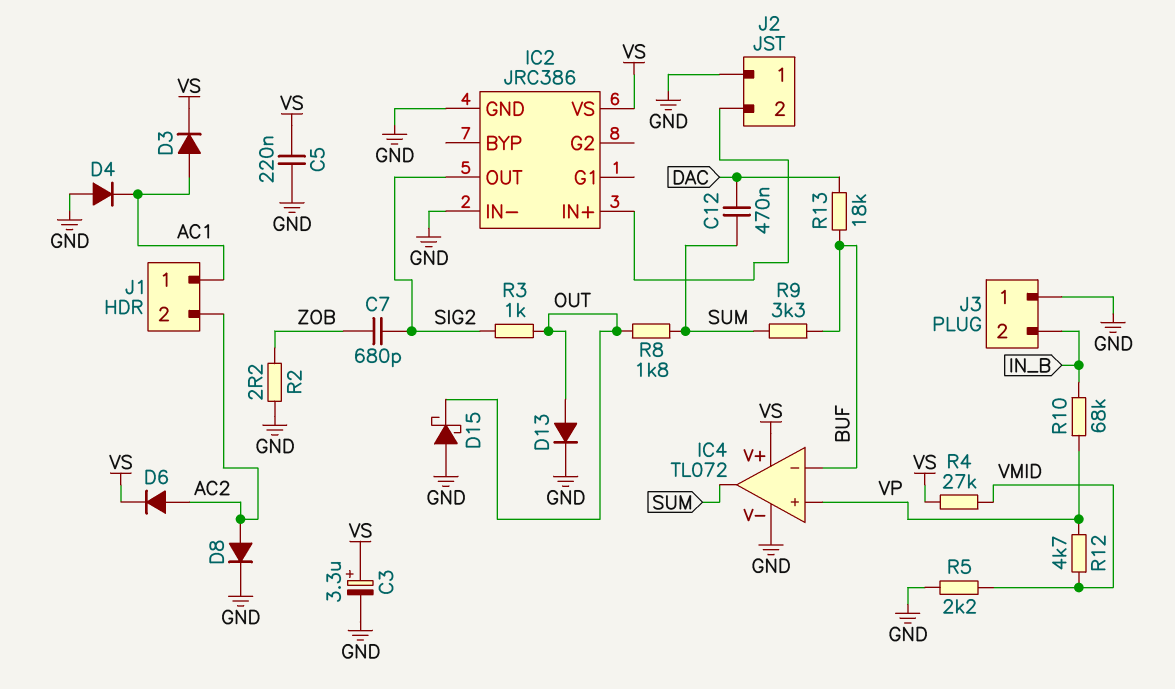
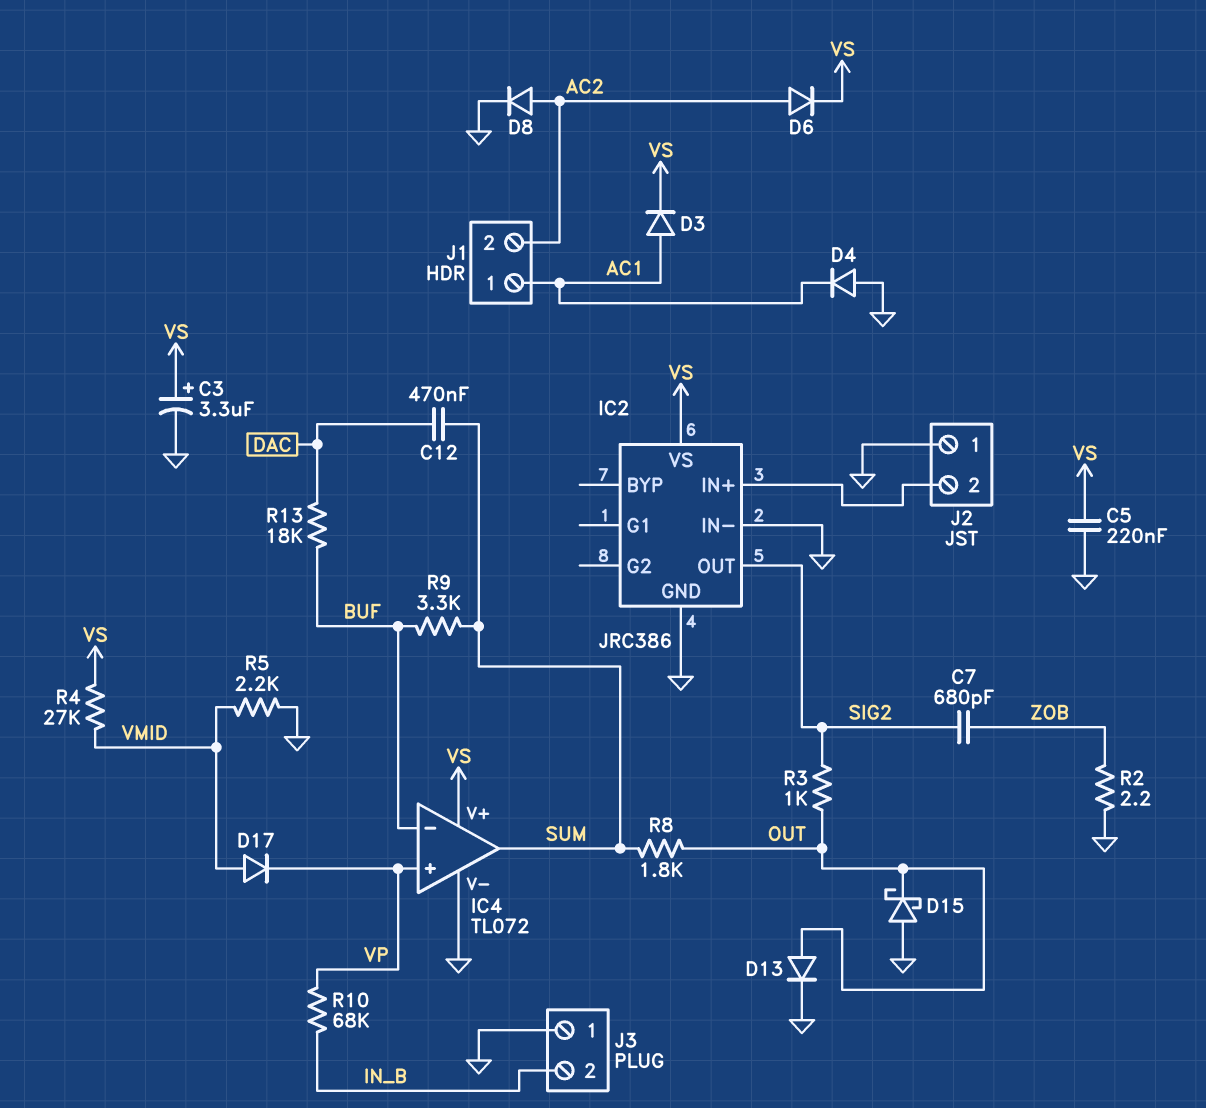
D17: none -> diode (A VMID, K VP)
R12: 4.7k (VMID, VP) -> none

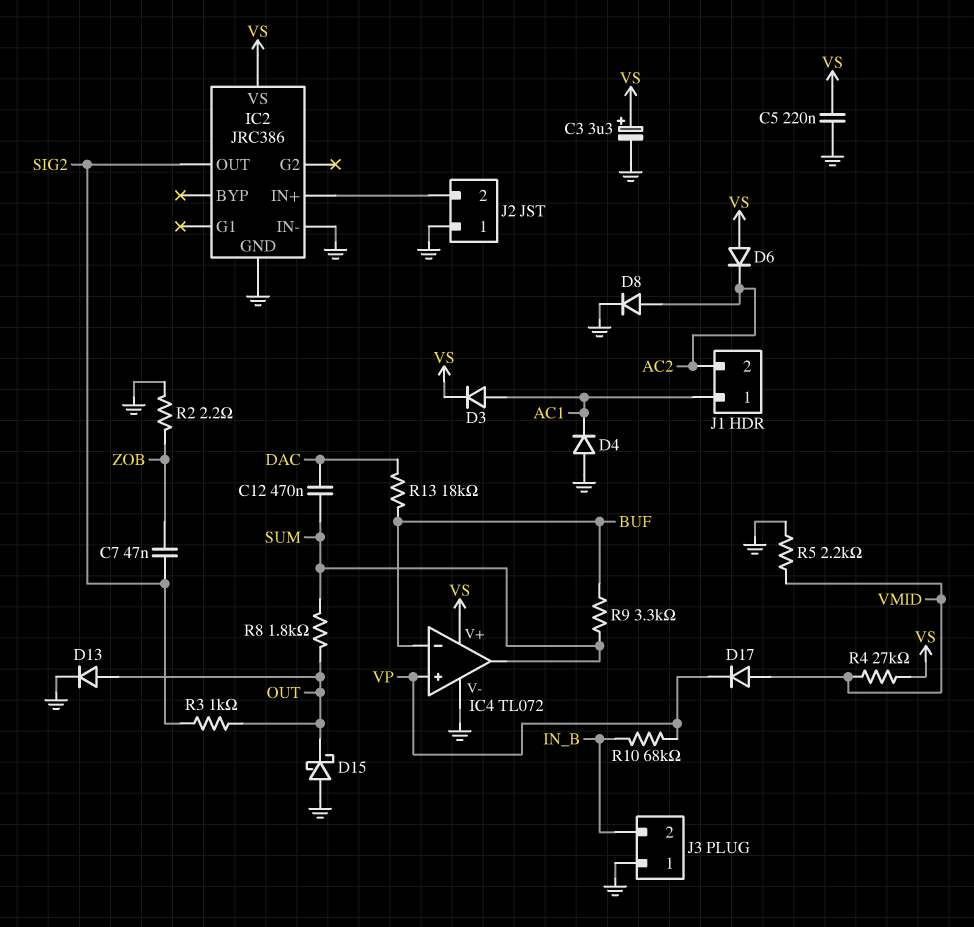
C7: 680pF (SIG2, ZOB) -> 47nF (SIG2, ZOB)
D6: diode (A AC2, K VS) -> diode (A VS, K AC2)

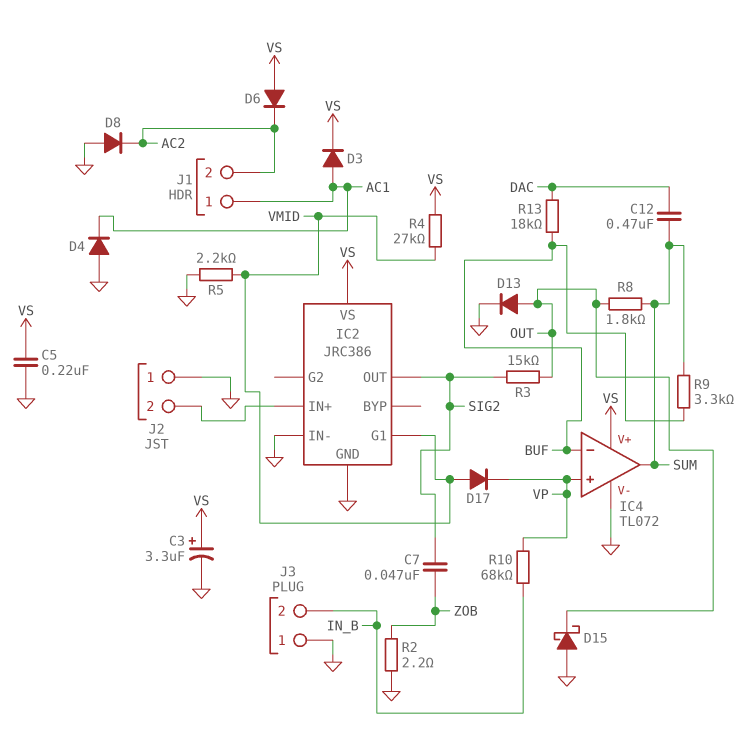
D8: diode (A AC2, K GND) -> diode (A GND, K AC2)
IC2 pin G1: none -> VMID
R3: 1k (OUT, SIG2) -> 15k (OUT, SIG2)

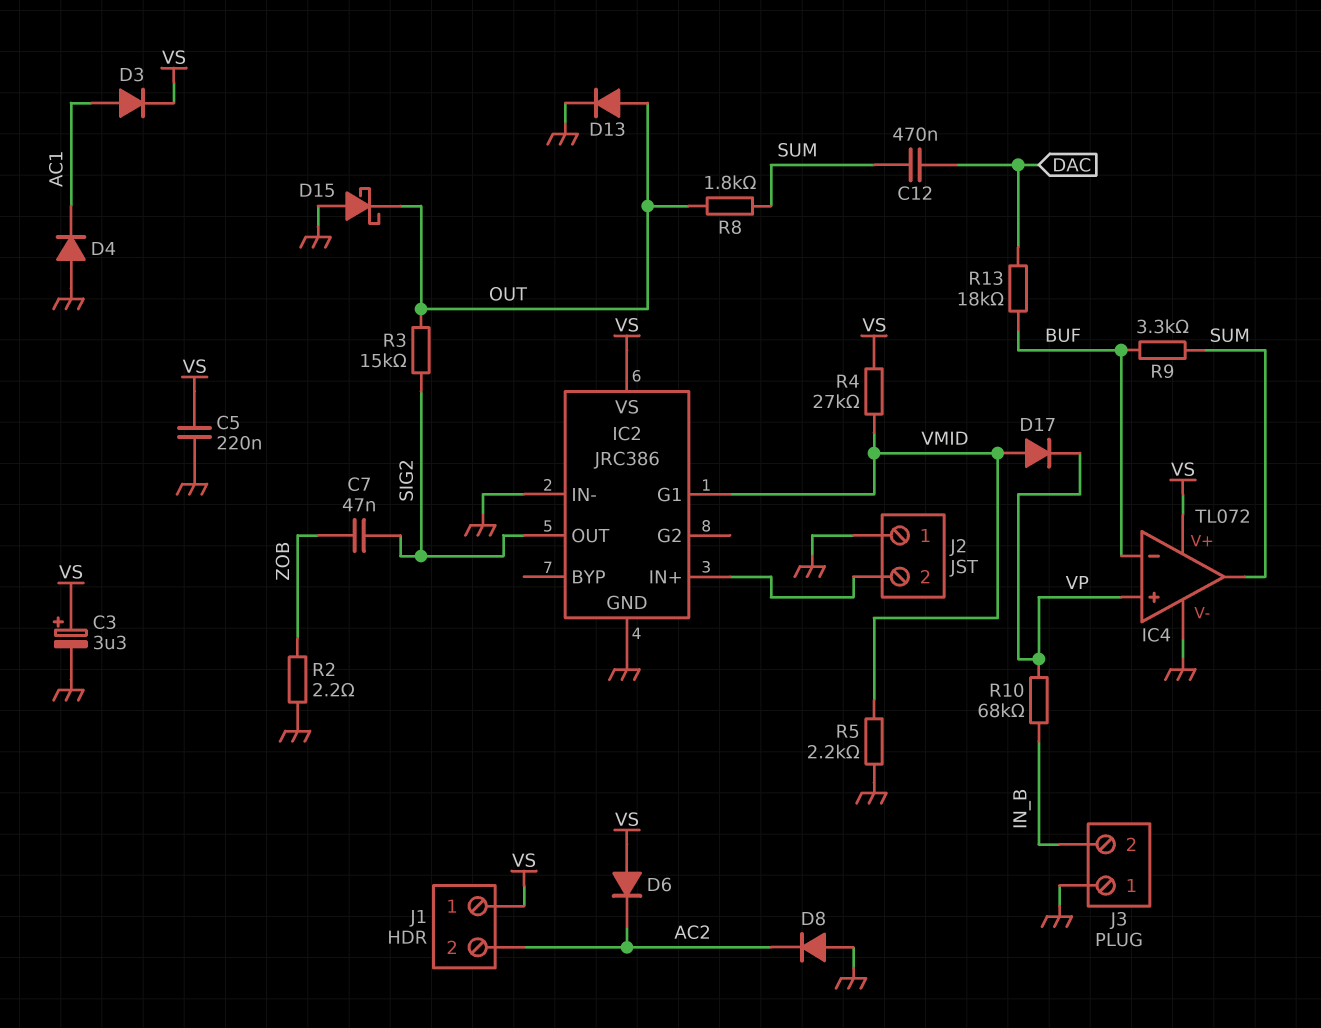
J1 pin 1: AC1 -> VS

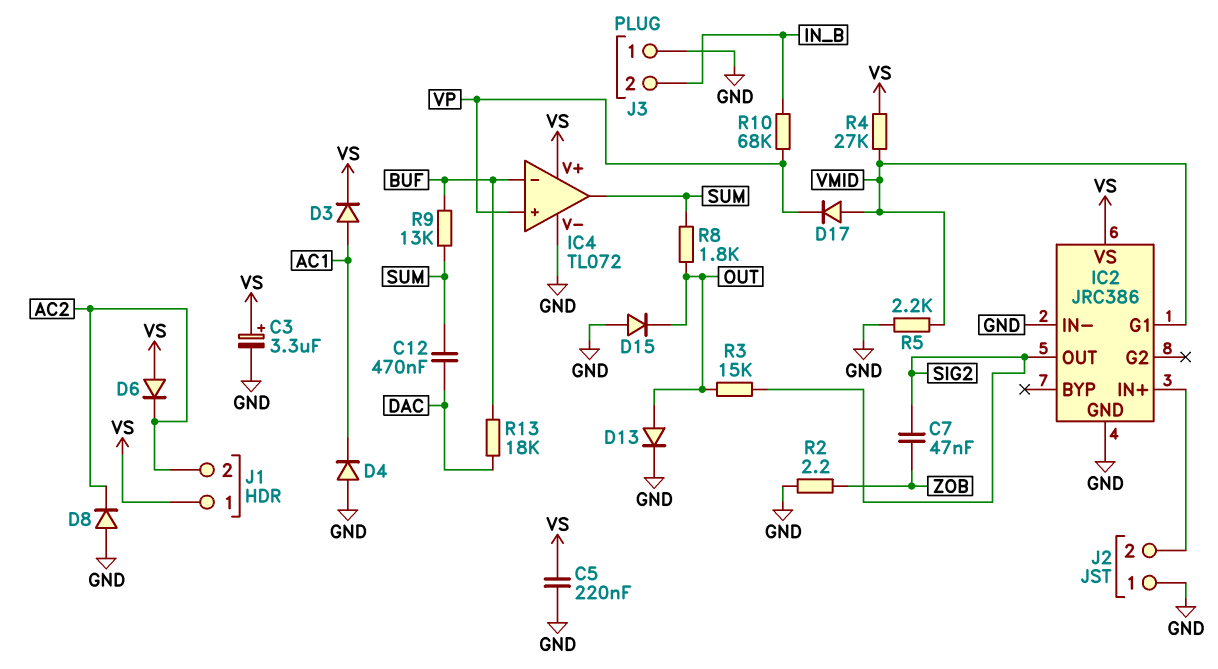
D15: schottky (A GND, K OUT) -> diode (A GND, K OUT)
R9: 3.3k (BUF, SUM) -> 13k (BUF, SUM)

